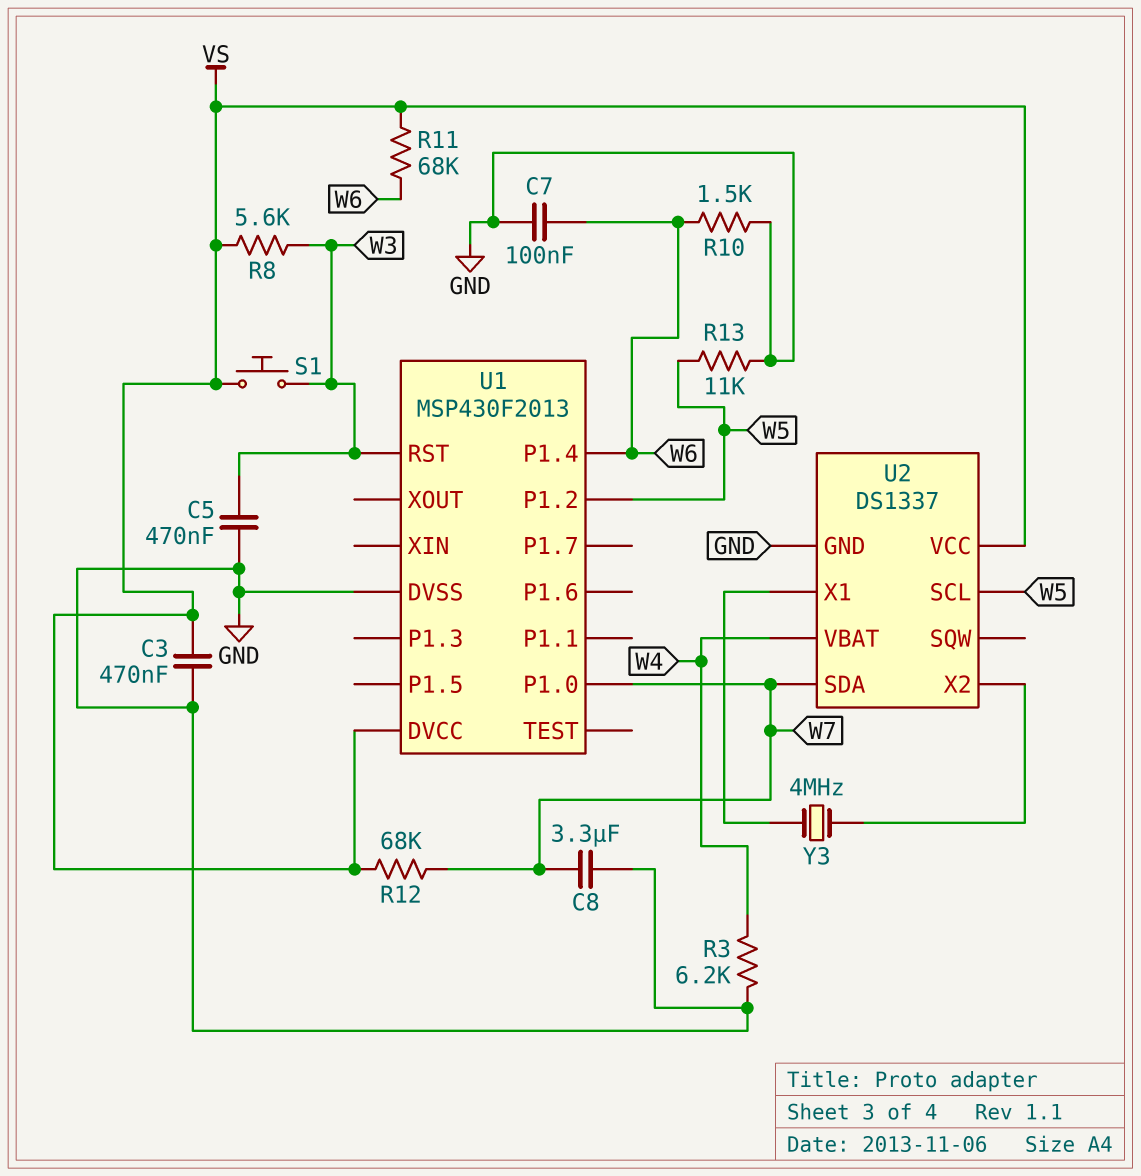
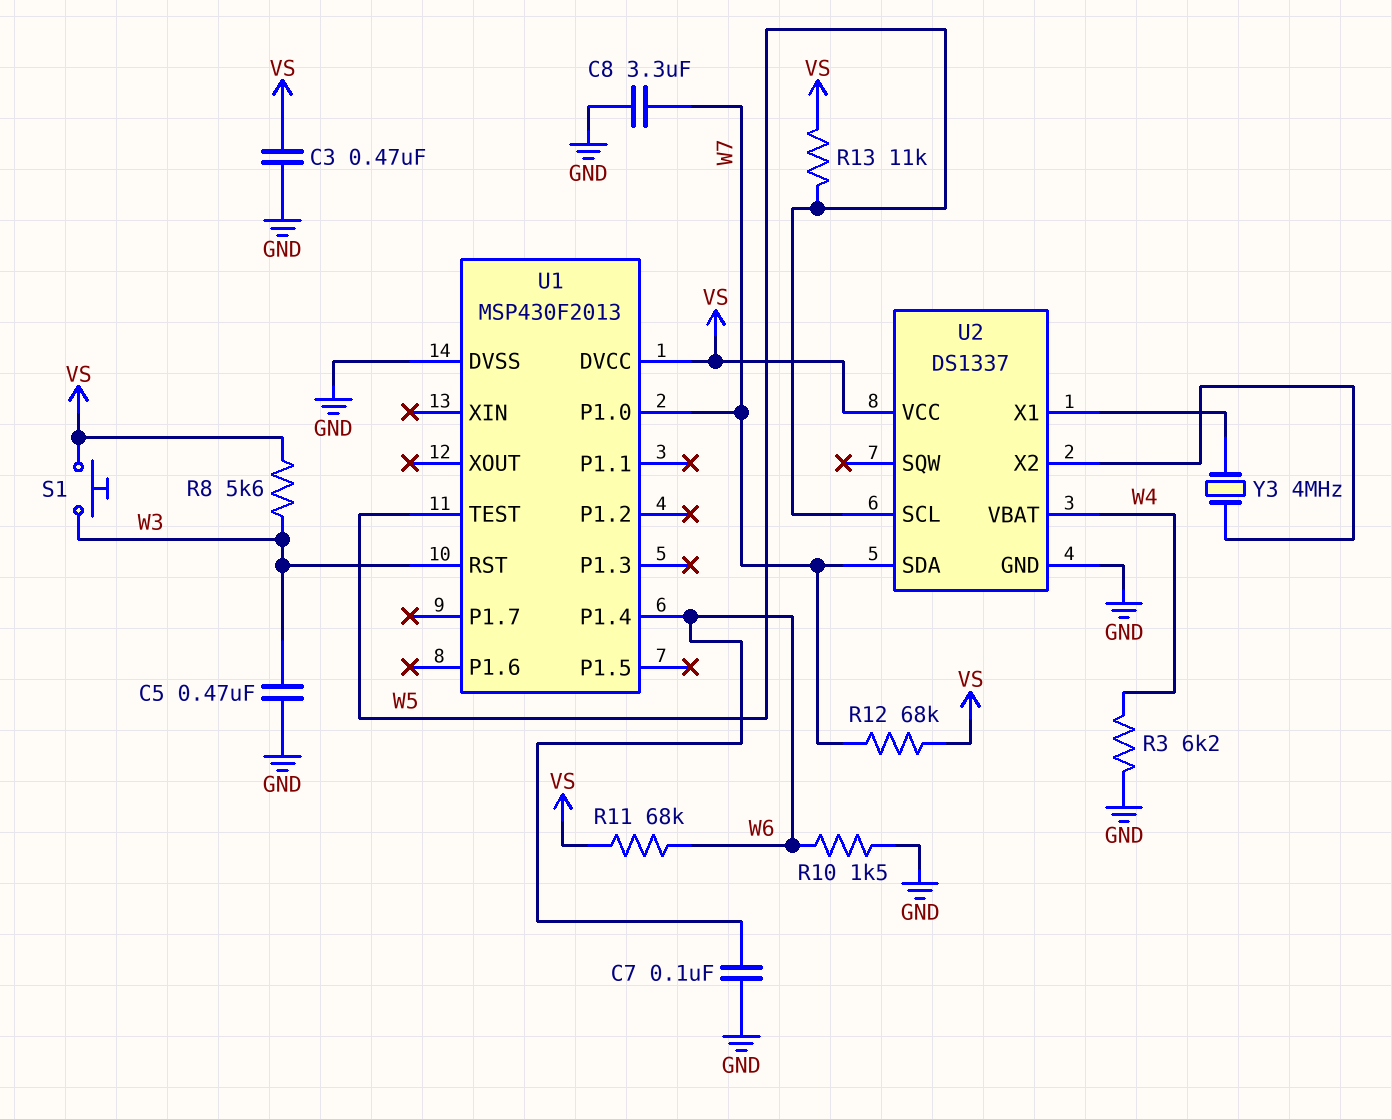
R13: 11k (GND, W5) -> 11k (VS, W5)
U1 pin P1.2: W5 -> none
U1 pin TEST: none -> W5

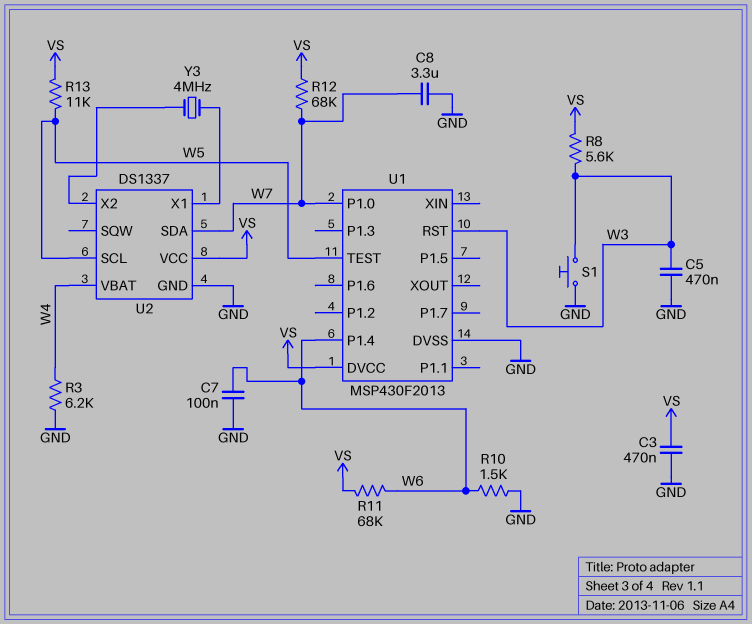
S1: button (VS, W3) -> button (GND, W3)

